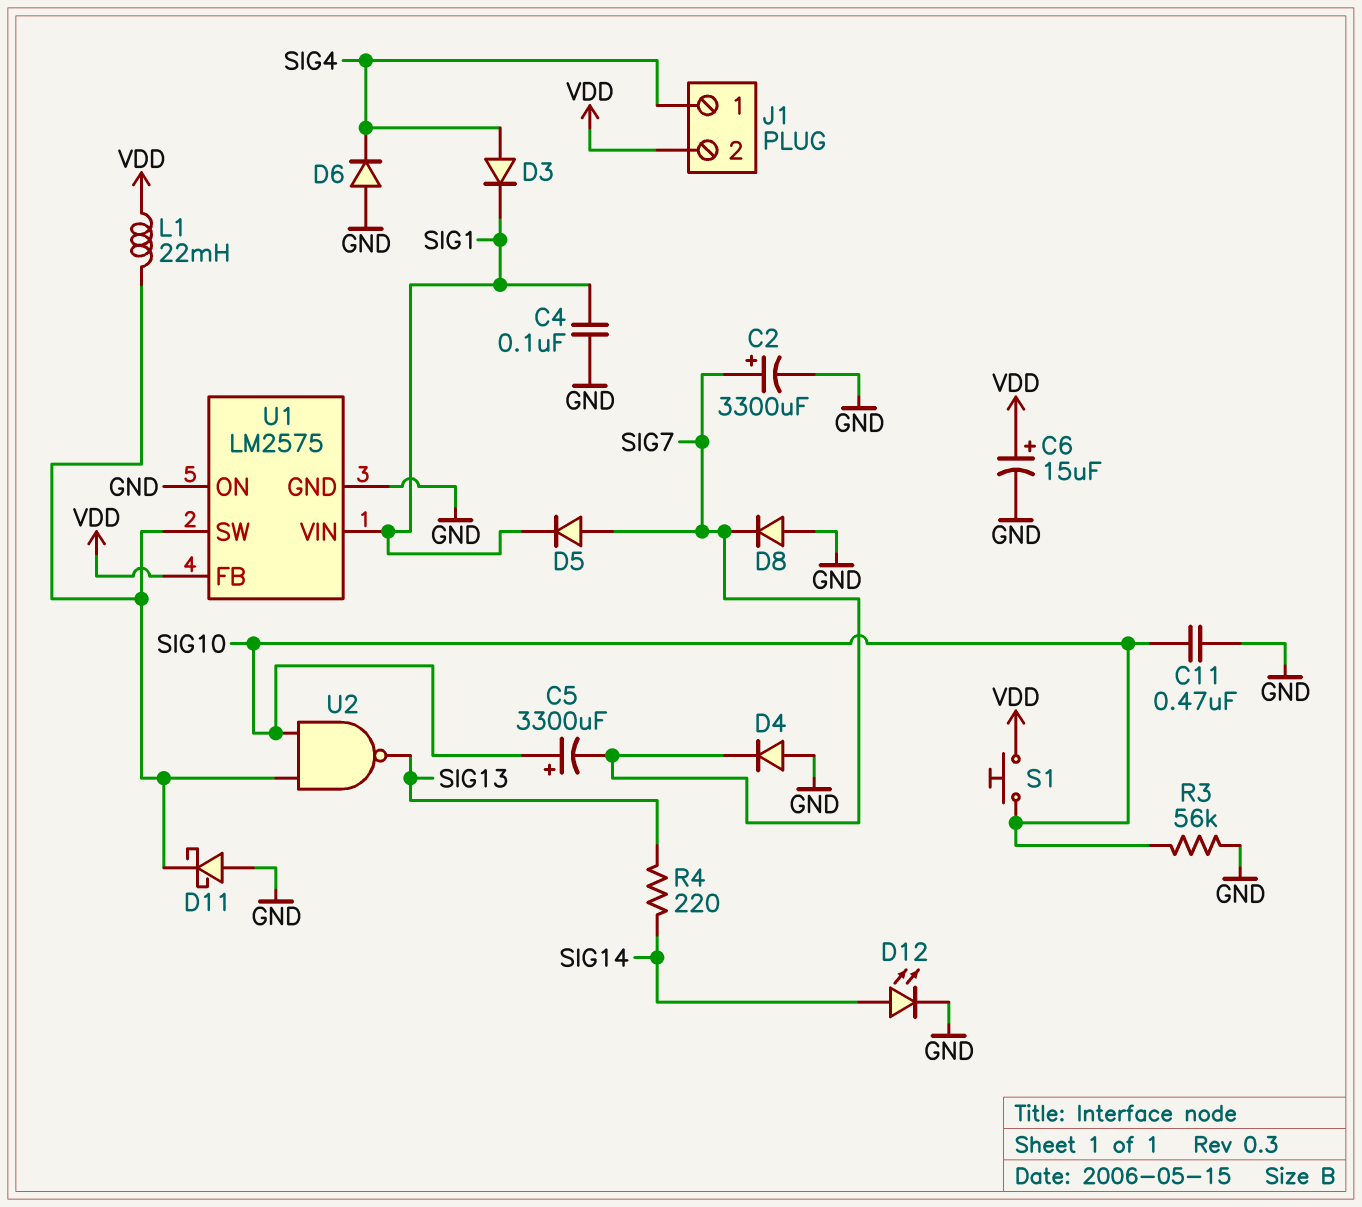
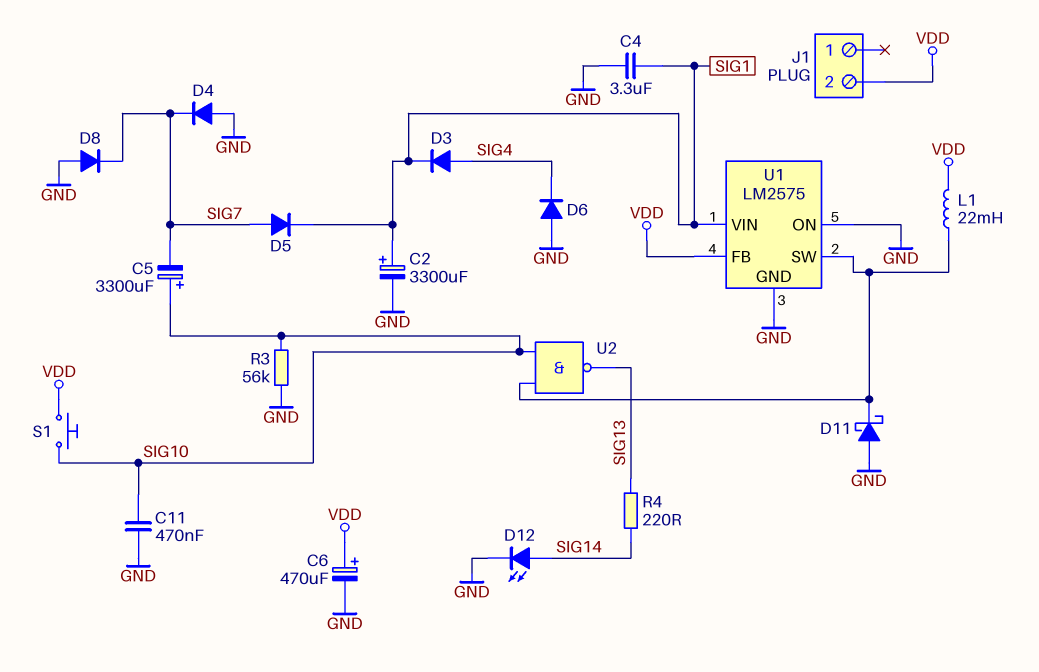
C2: 3300uF (plus SIG7, minus GND) -> 3300uF (plus SIG1, minus GND)
C4: 100nF (GND, SIG1) -> 3.3uF (GND, SIG1)
C6: 15uF (plus VDD, minus GND) -> 470uF (plus VDD, minus GND)
J1 pin 1: SIG4 -> none

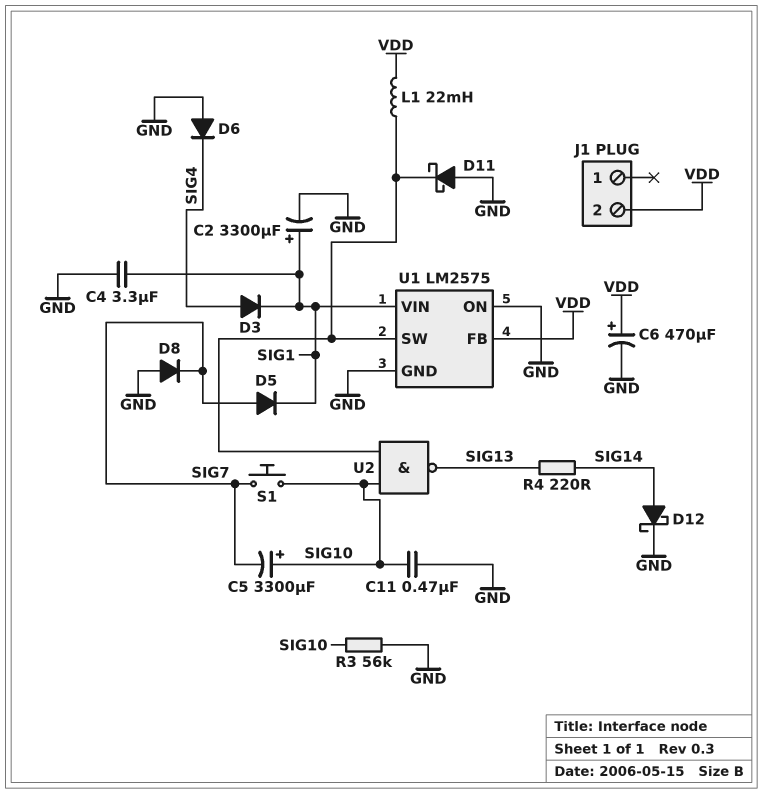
D4: diode (A GND, K SIG7) -> none
D12: LED (A SIG14, K GND) -> schottky (A SIG14, K GND)
S1: button (SIG10, VDD) -> button (SIG7, SIG10)

